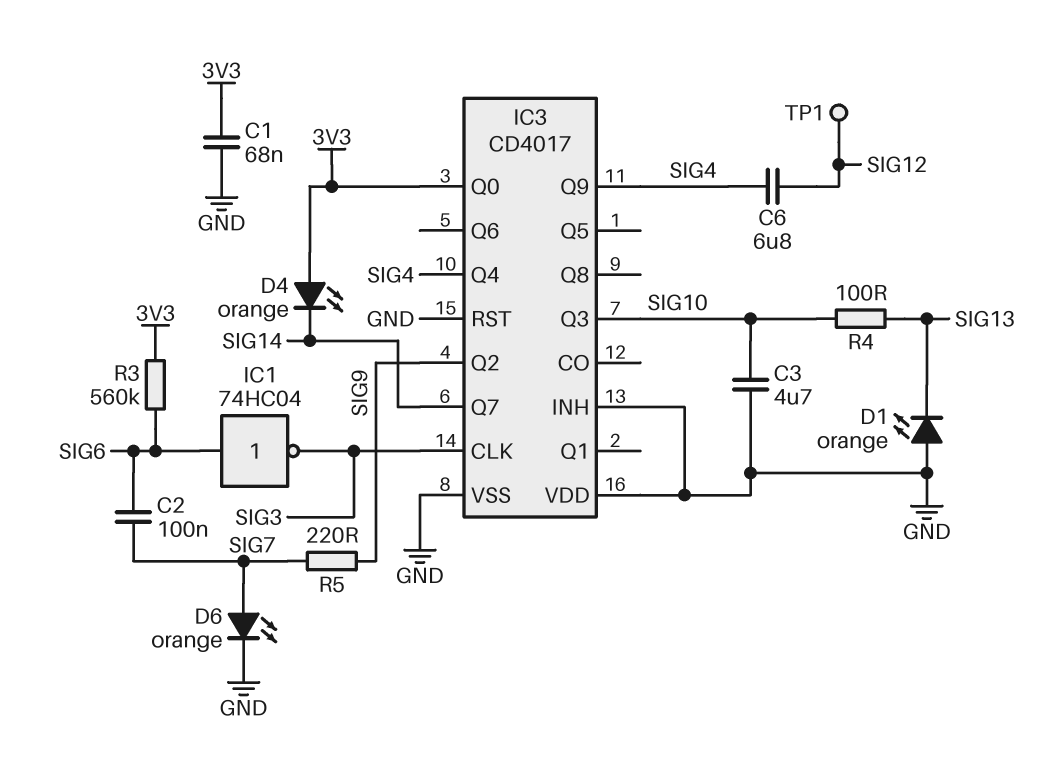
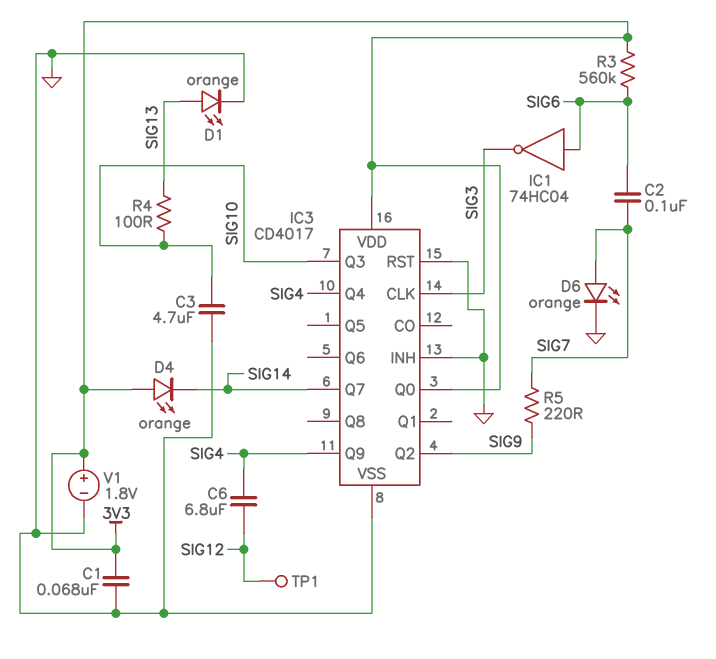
D1: LED orange (A GND, K SIG13) -> LED orange (A SIG13, K GND)
IC3 pin VDD: GND -> 3V3
V1: none -> 1.8V (plus 3V3, minus GND)

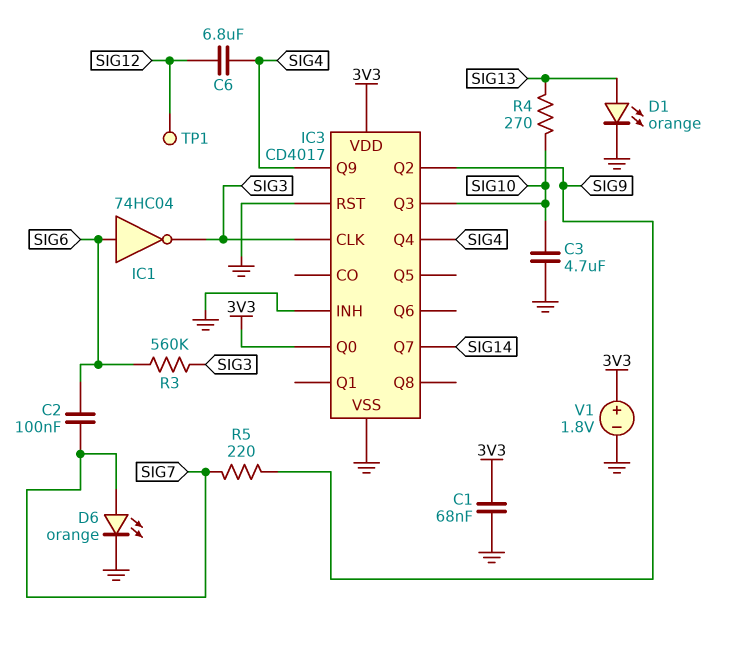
D4: LED orange (A 3V3, K SIG14) -> none
R3: 560k (3V3, SIG6) -> 560k (SIG3, SIG6)
R4: 100 (SIG10, SIG13) -> 270 (SIG10, SIG13)

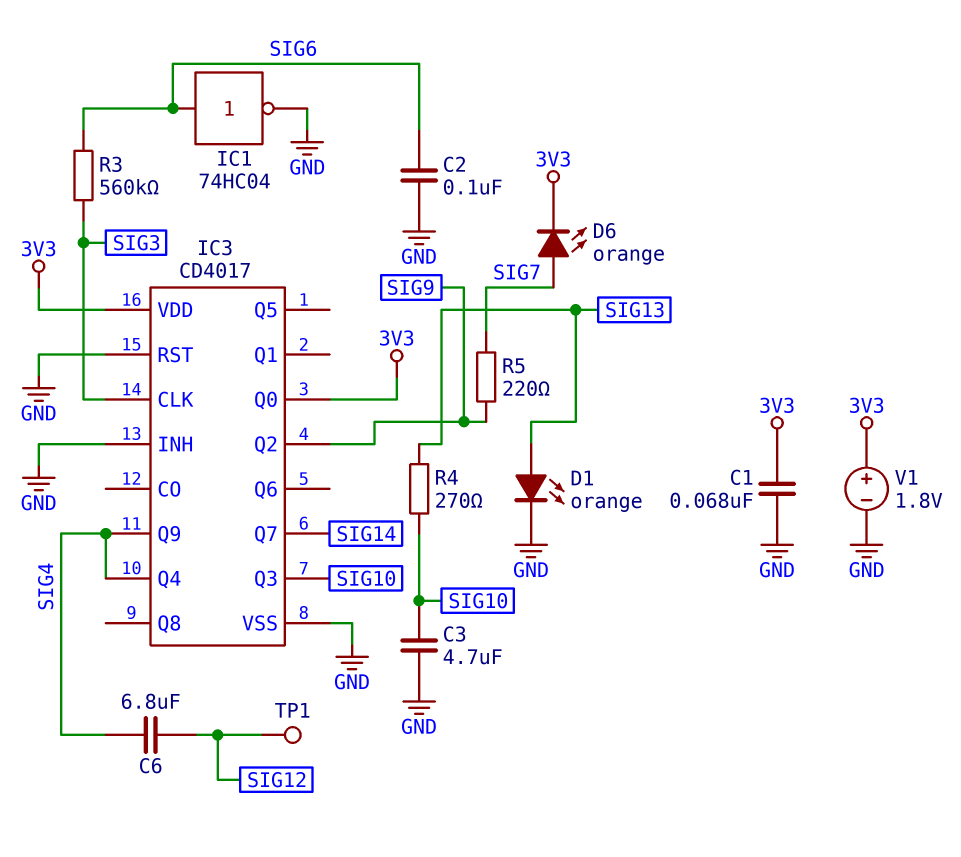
C2: 100nF (SIG6, SIG7) -> 100nF (GND, SIG6)
D6: LED orange (A SIG7, K GND) -> LED orange (A SIG7, K 3V3)
IC1: NOT 74HC04 (in SIG6, out SIG3) -> NOT 74HC04 (in SIG6, out GND)

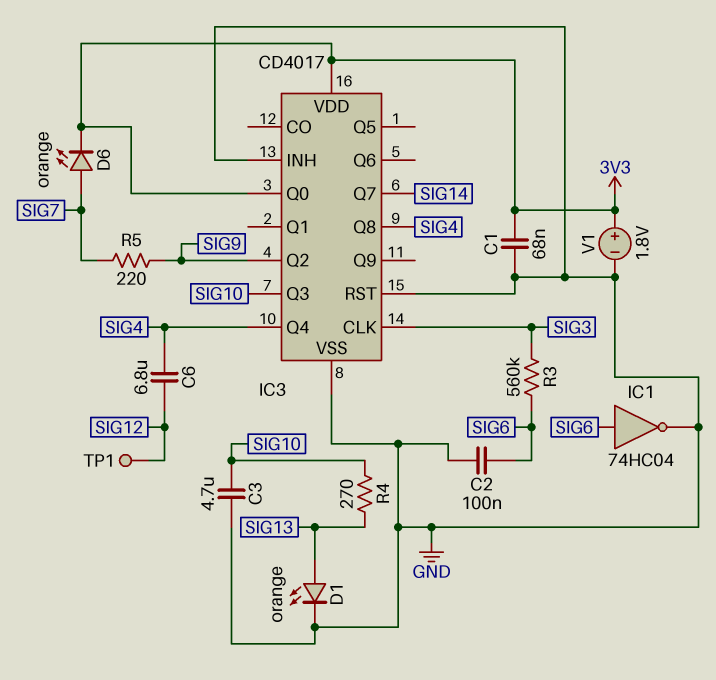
IC3 pin Q8: none -> SIG4
IC3 pin Q9: SIG4 -> none

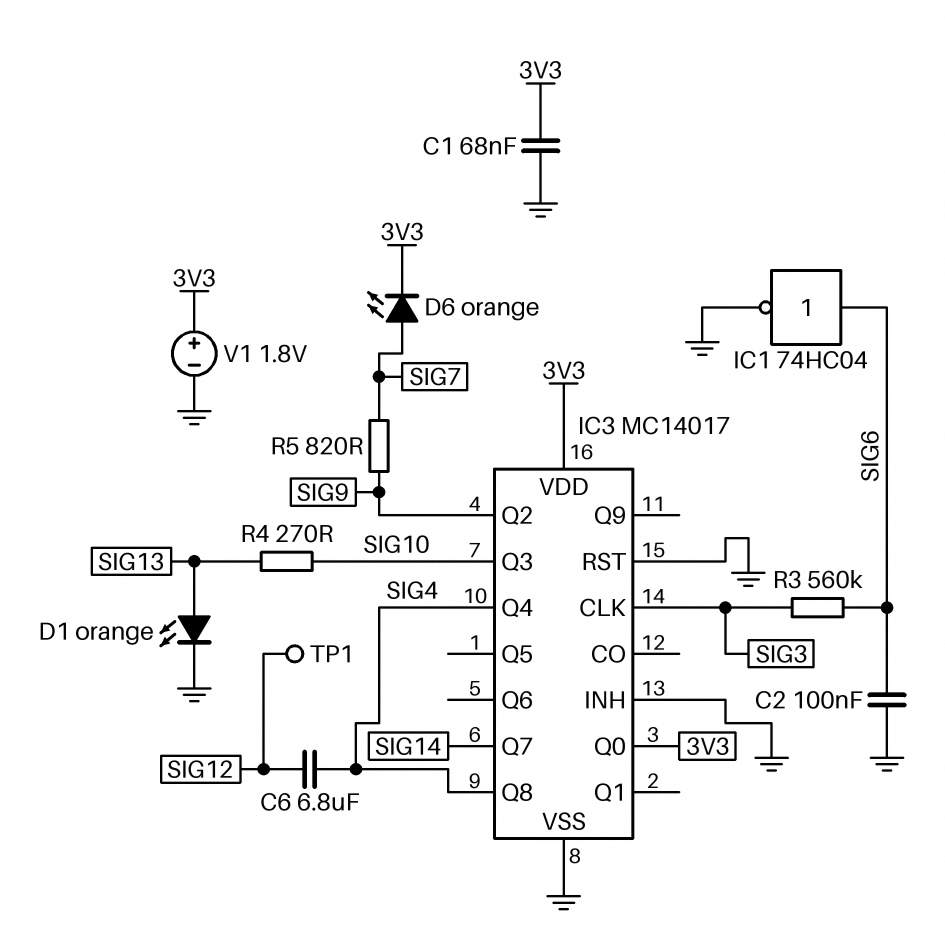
C3: 4.7uF (GND, SIG10) -> none
IC3: CD4017 -> MC14017
R5: 220 (SIG7, SIG9) -> 820 (SIG7, SIG9)

